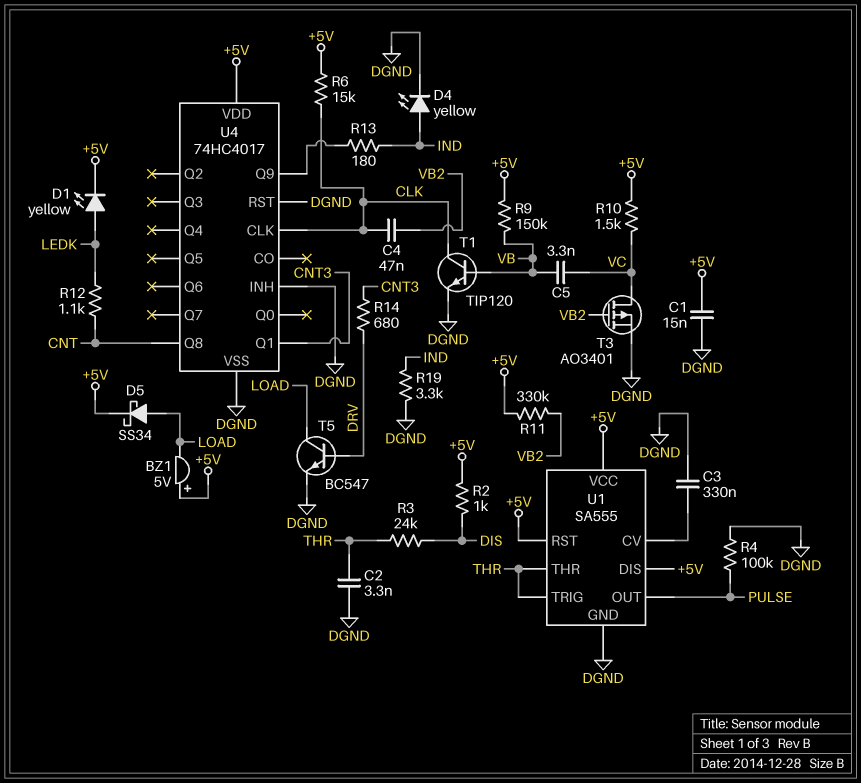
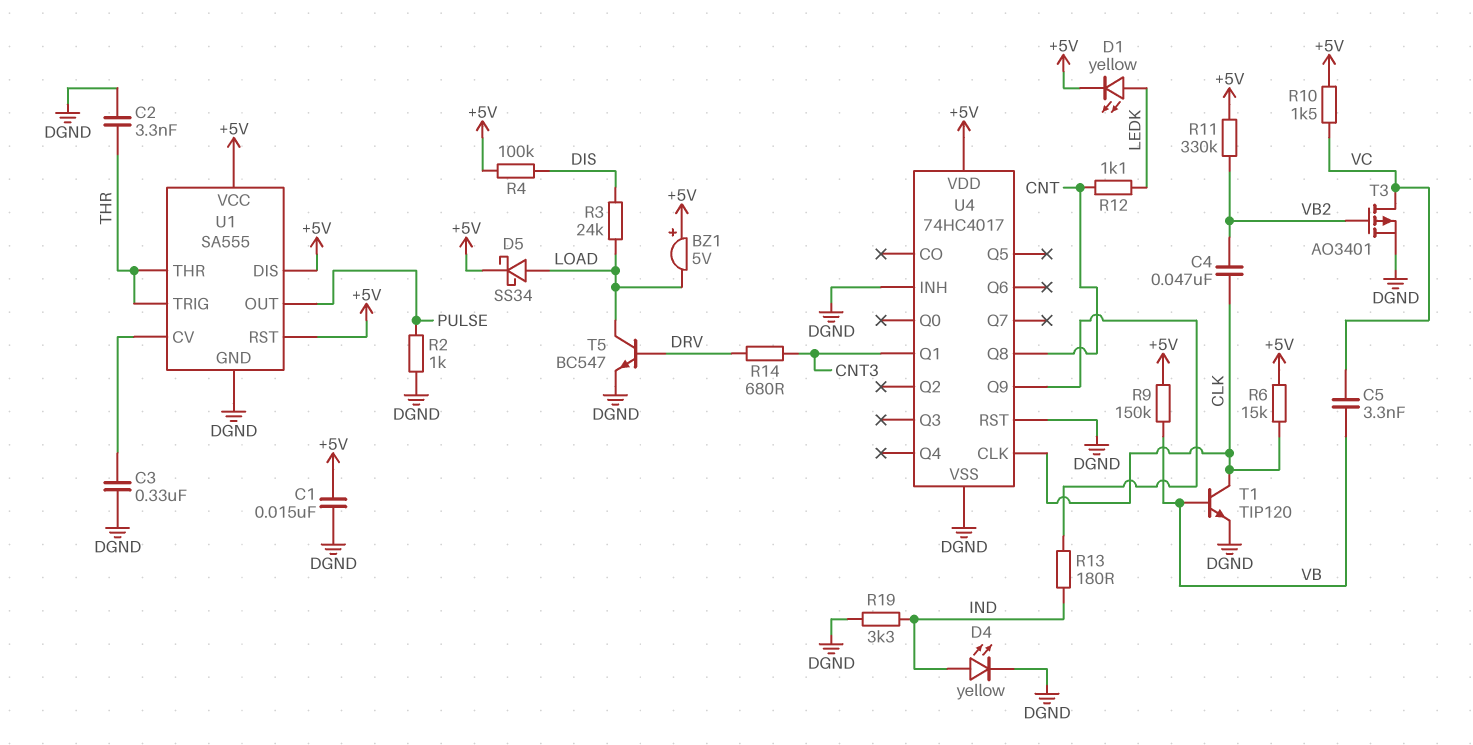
R2: 1k (+5V, DIS) -> 1k (DGND, PULSE)
R3: 24k (DIS, THR) -> 24k (DIS, LOAD)
R4: 100k (DGND, PULSE) -> 100k (+5V, DIS)

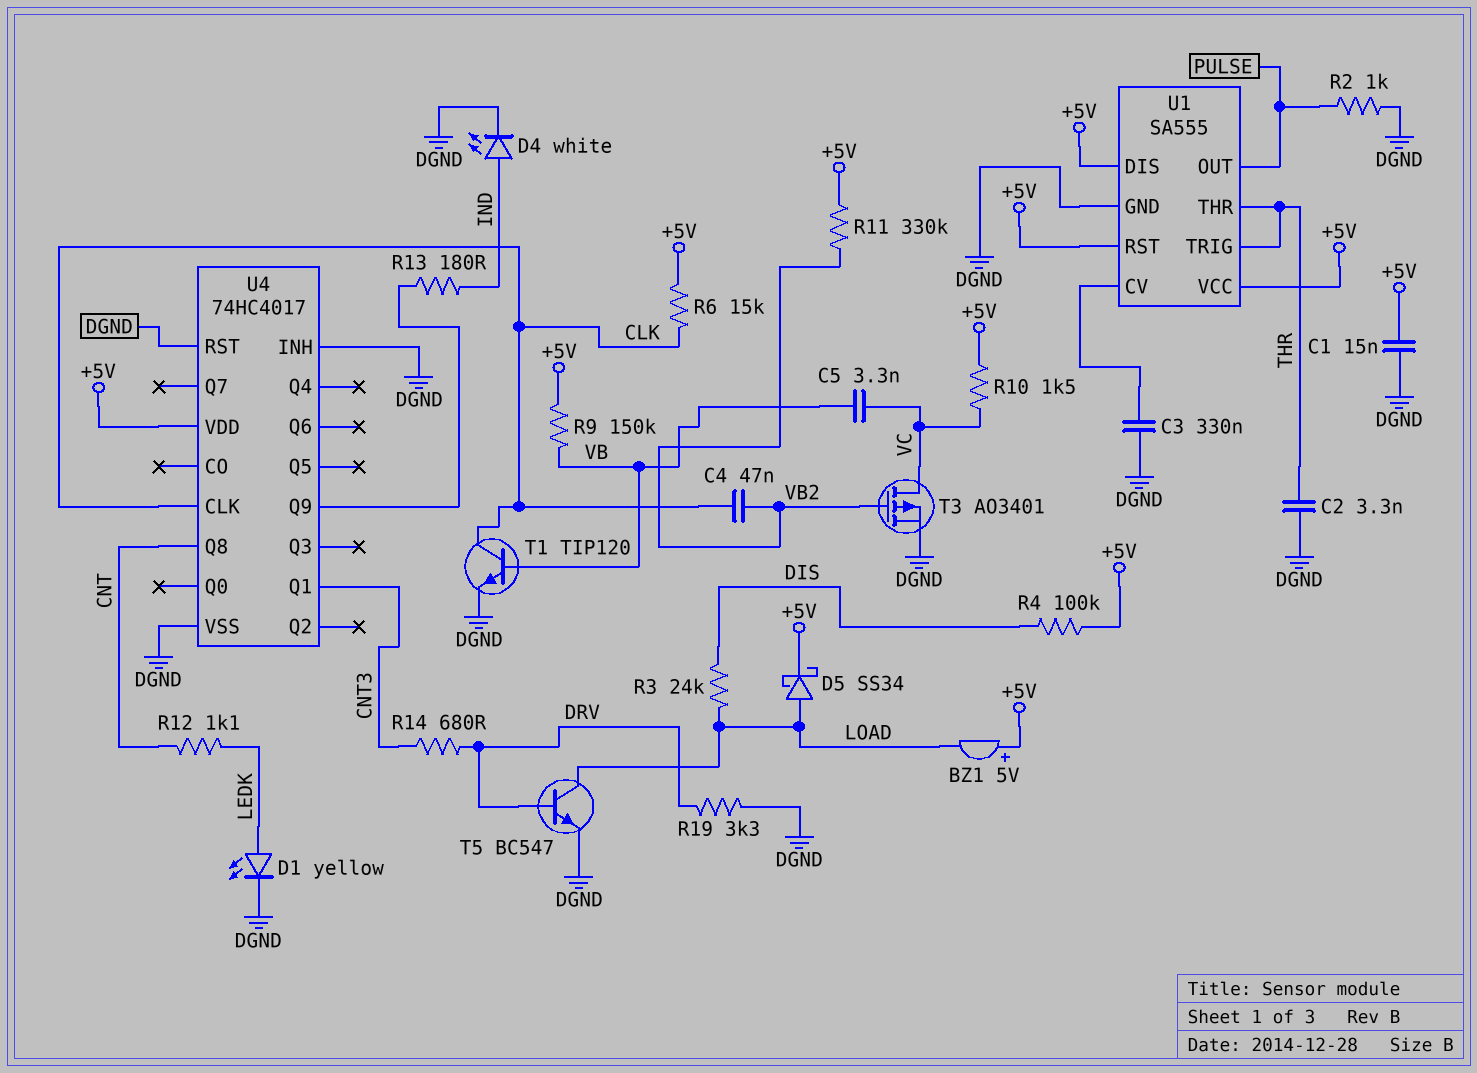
D1: LED yellow (A LEDK, K +5V) -> LED yellow (A LEDK, K DGND)
D4: LED yellow (A IND, K DGND) -> LED white (A IND, K DGND)
R19: 3.3k (DGND, IND) -> 3.3k (DGND, DRV)

